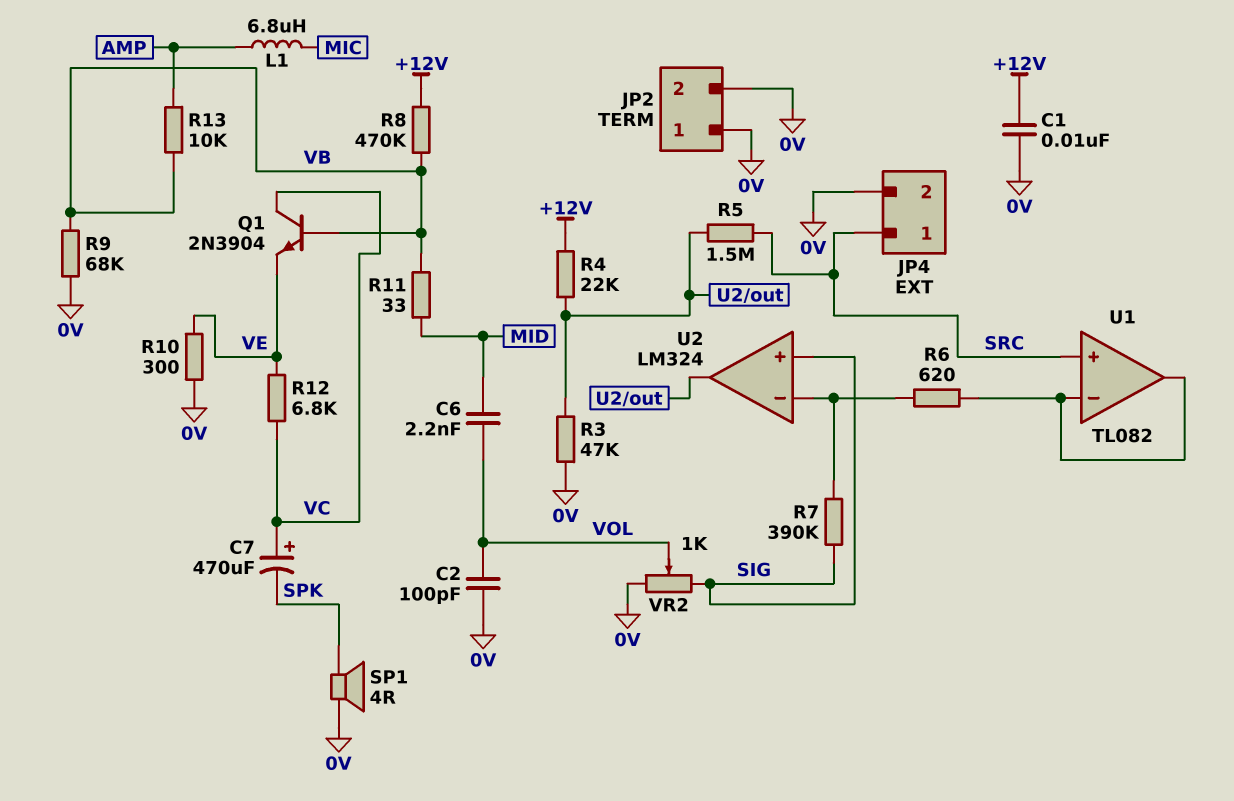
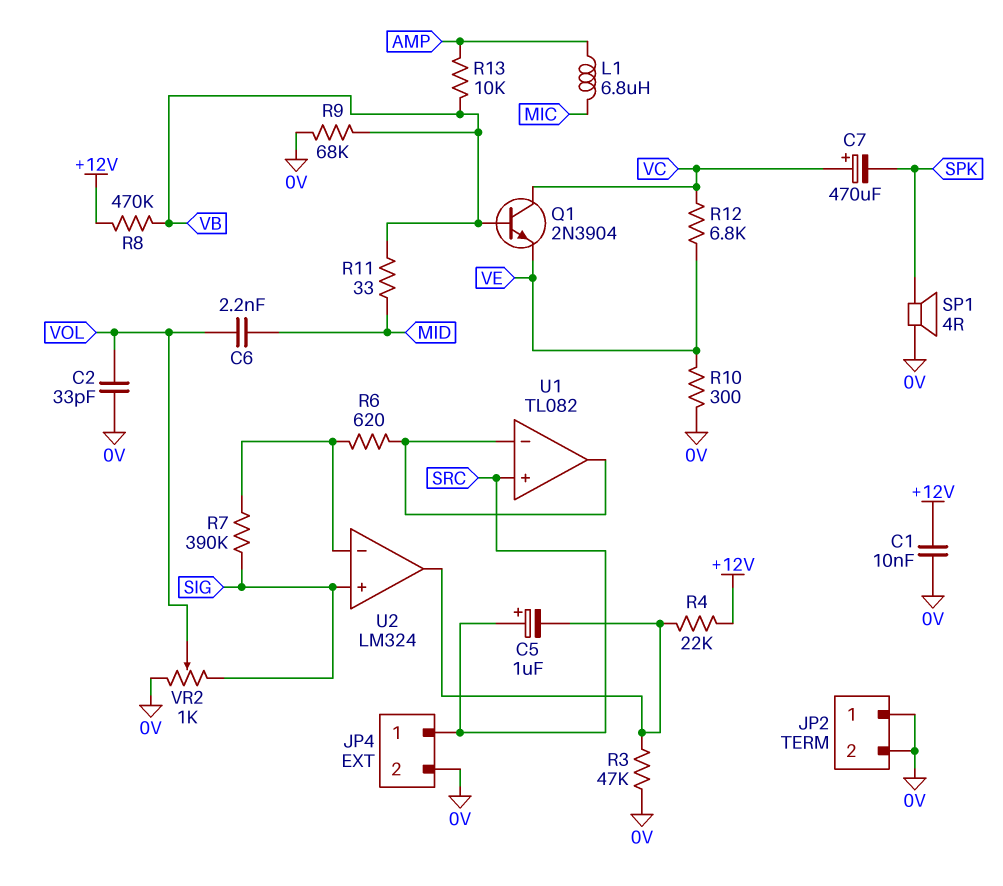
C2: 100pF (0V, VOL) -> 33pF (0V, VOL)
C5: none -> 1uF (plus SRC, minus U2/out)
R5: 1.5M (SRC, U2/out) -> none

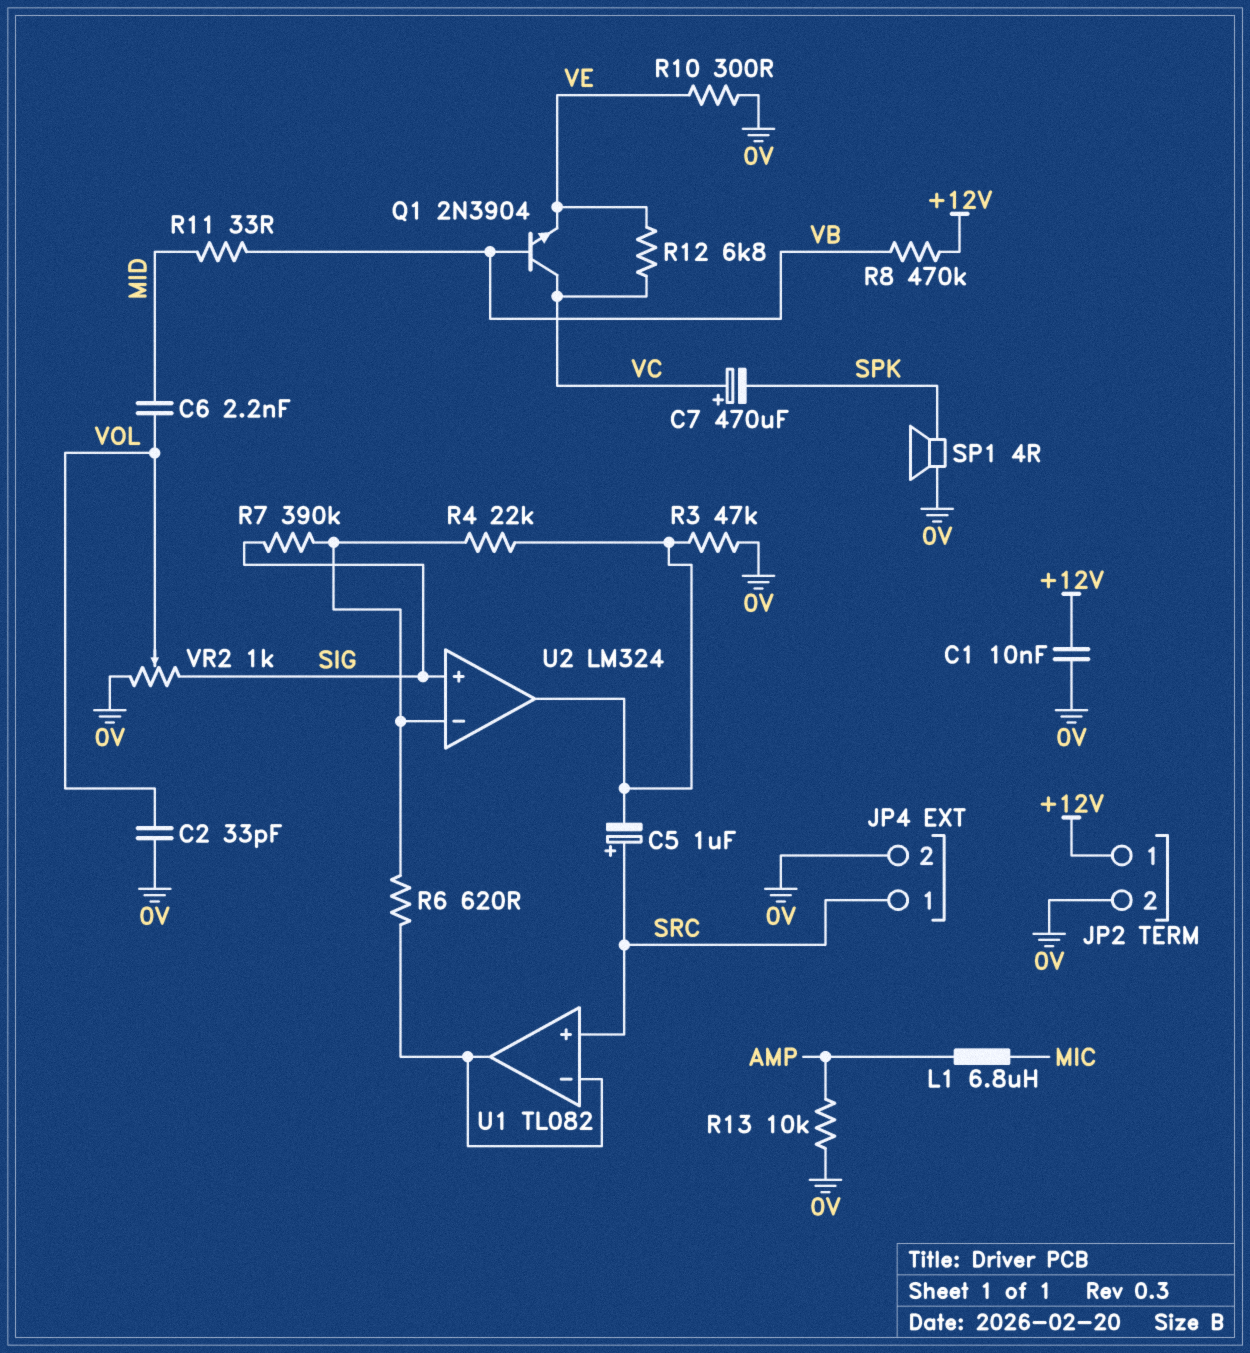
JP2 pin 1: 0V -> +12V
R4: 22k (+12V, U2/out) -> 22k (U2/in-, U2/out)
R9: 68k (0V, VB) -> none
R13: 10k (AMP, VB) -> 10k (0V, AMP)

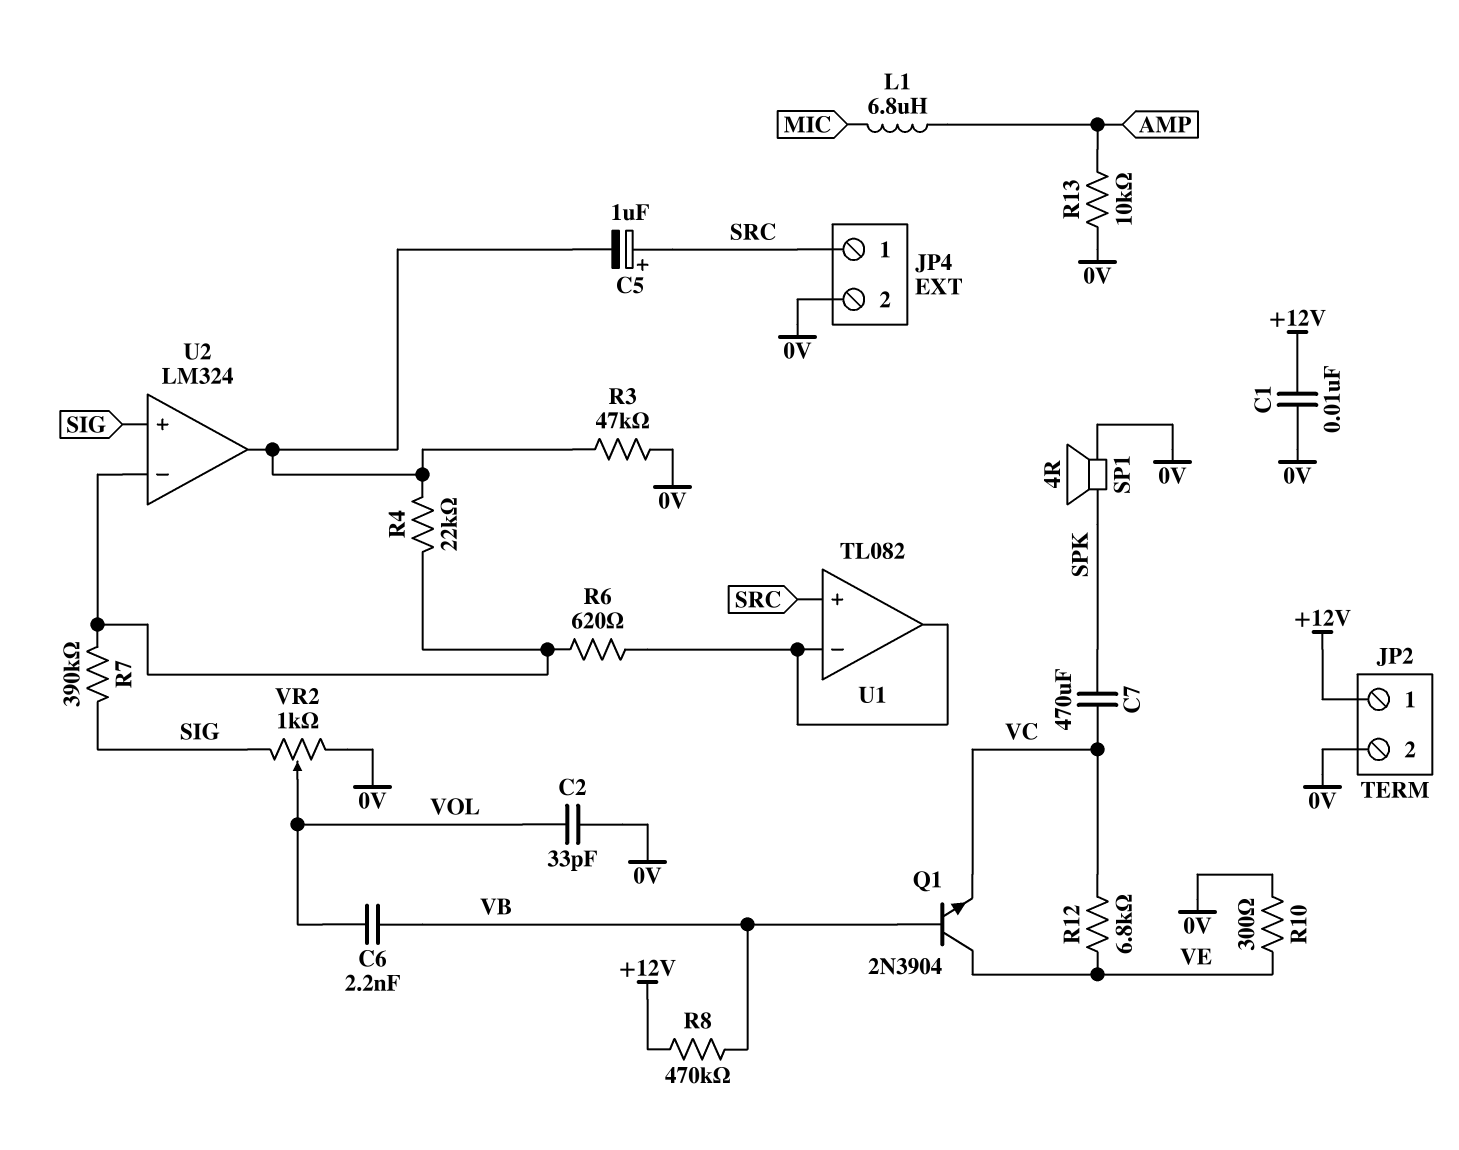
C6: 2.2nF (MID, VOL) -> 2.2nF (VB, VOL)
C7: 470uF (plus VC, minus SPK) -> 470uF (SPK, VC)
Q1: NPN 2N3904 (B VB, C VC, E VE) -> NPN 2N3904 (B VB, C VE, E VC)
R11: 33 (MID, VB) -> none

